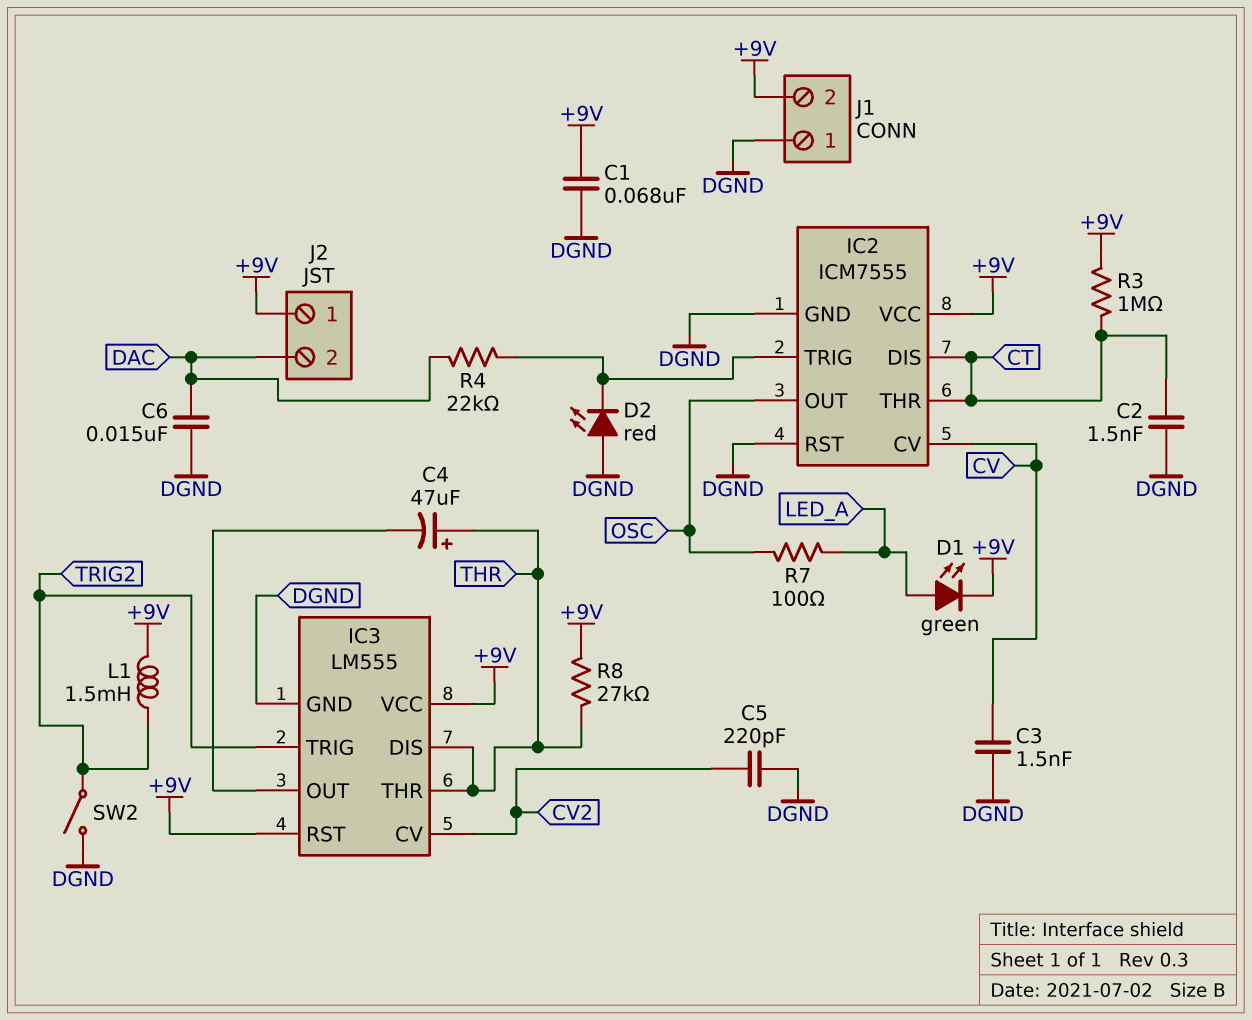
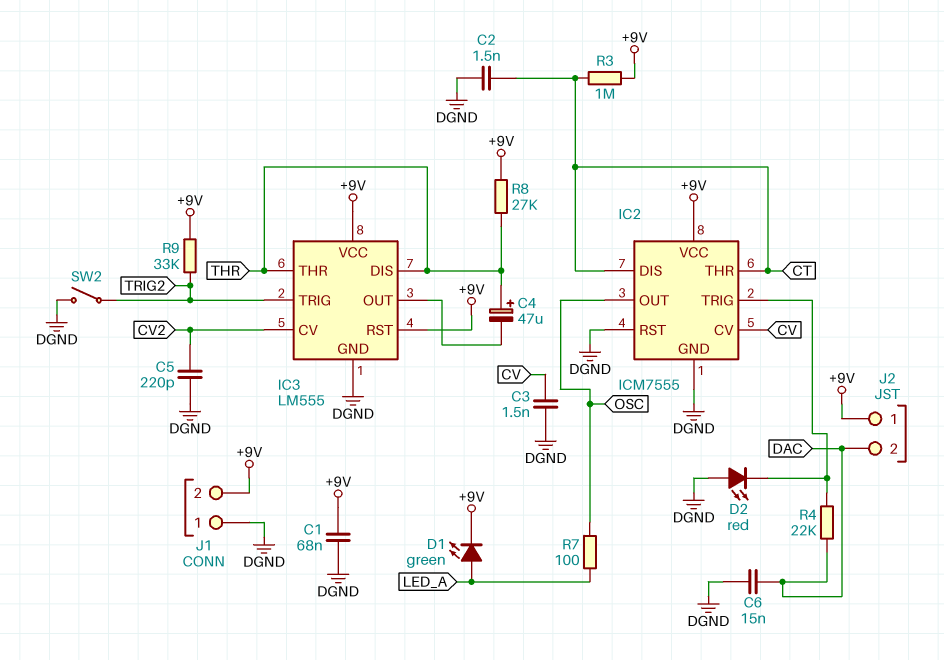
L1: 1.5mH (+9V, TRIG2) -> none
R9: none -> 33k (+9V, TRIG2)

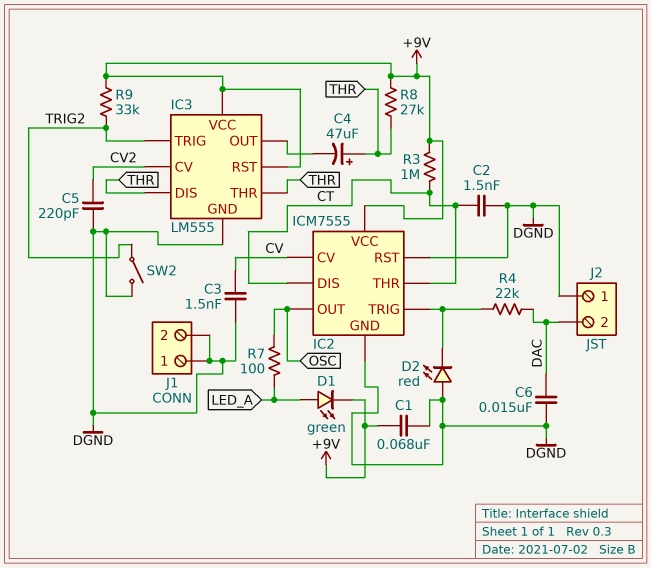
J1 pin 2: +9V -> DGND
J2 pin 1: +9V -> DGND

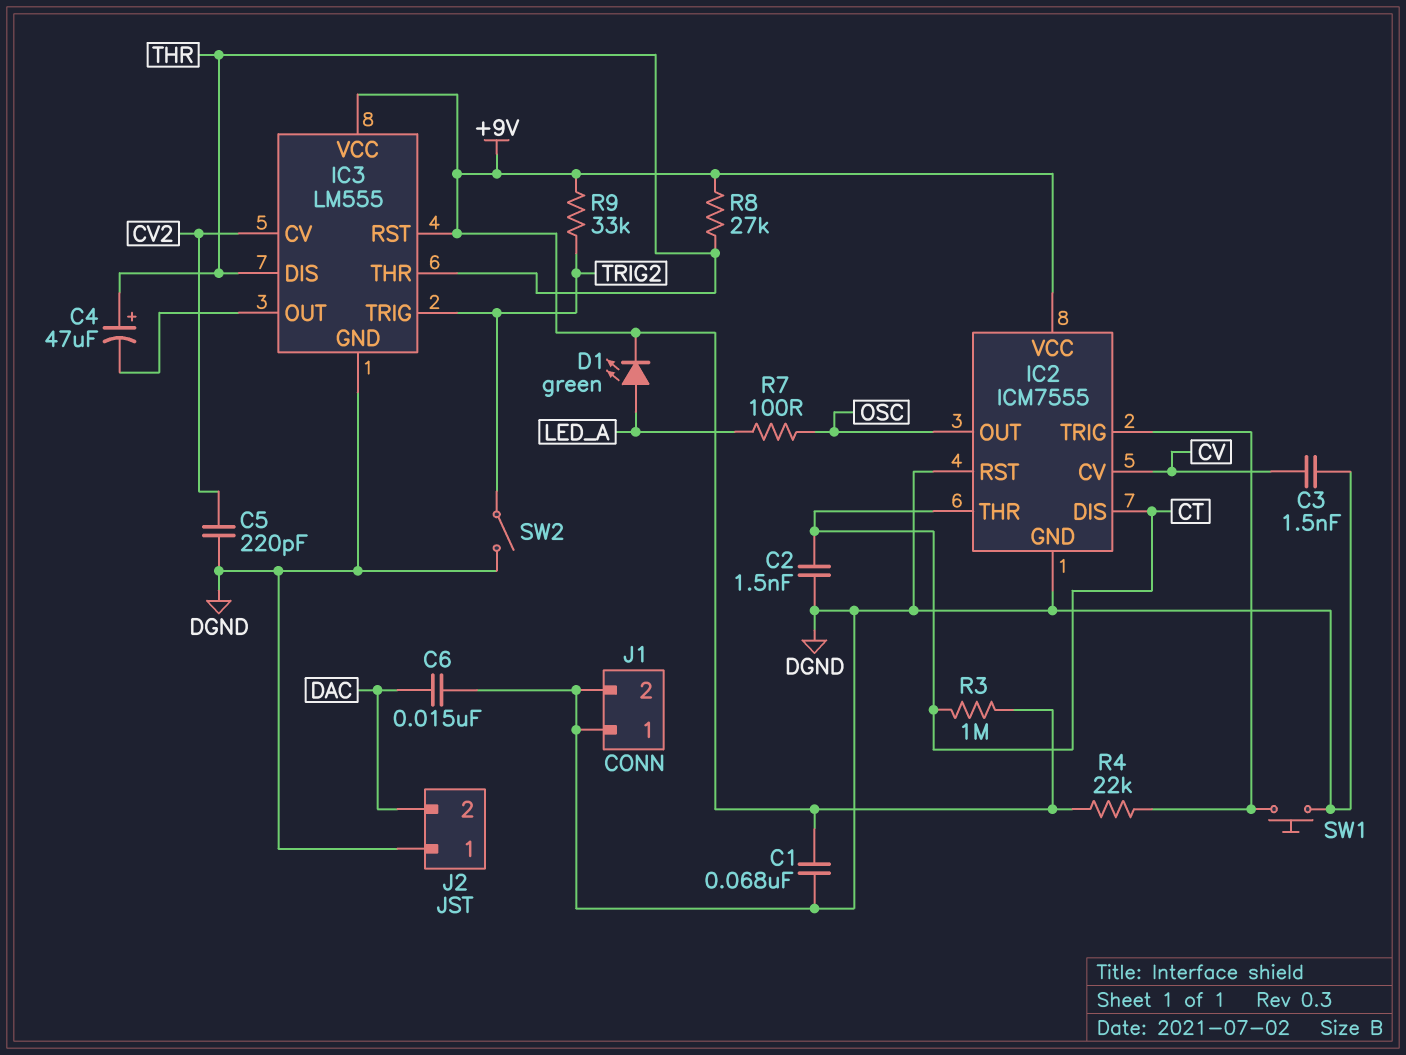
D2: LED red (A DGND, K IC2/TRIG) -> none
R4: 22k (DAC, IC2/TRIG) -> 22k (+9V, IC2/TRIG)
SW1: none -> button (DGND, IC2/TRIG)

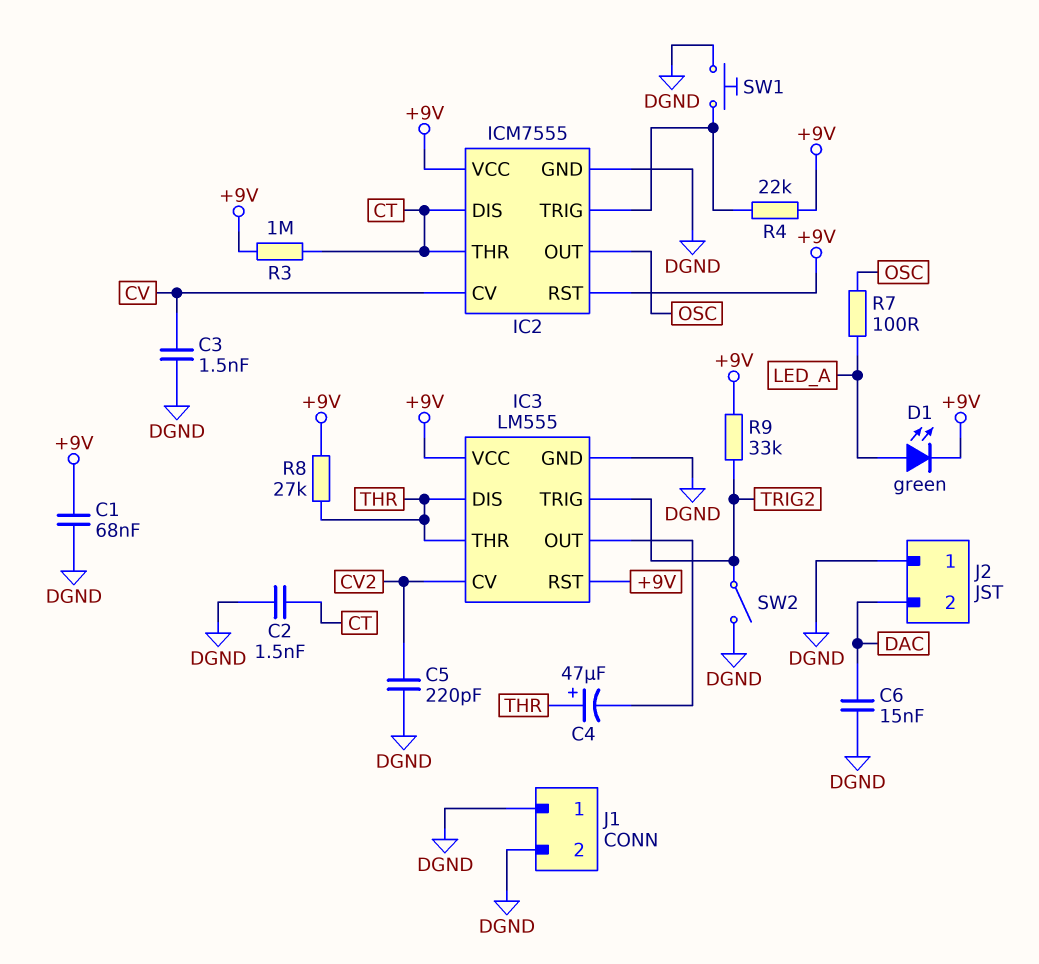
IC2 pin RST: DGND -> +9V

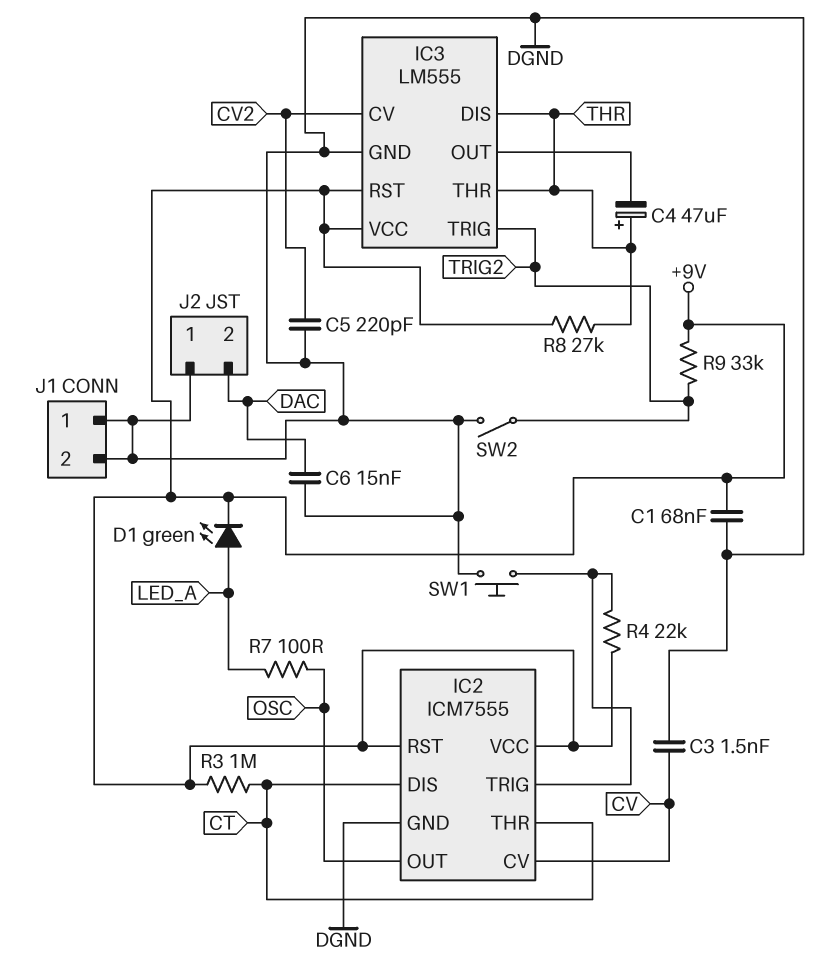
C2: 1.5nF (CT, DGND) -> none

